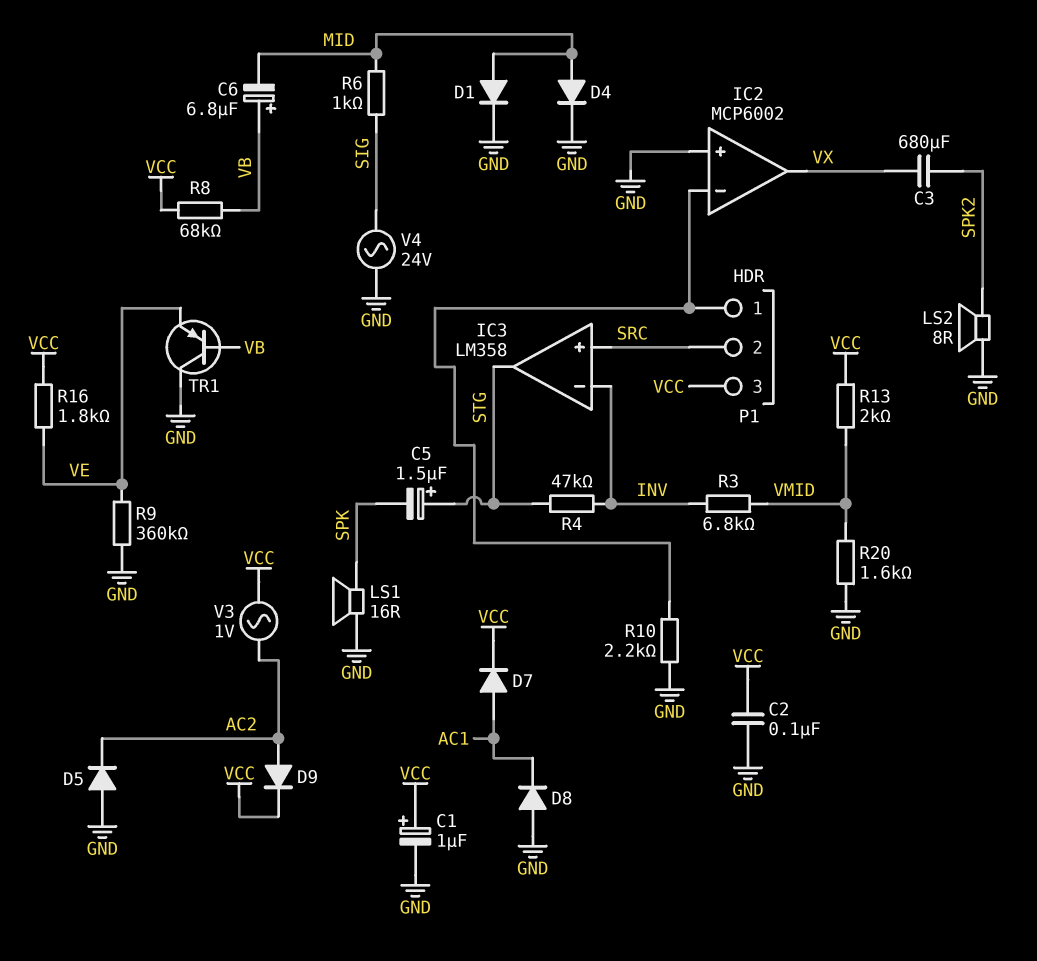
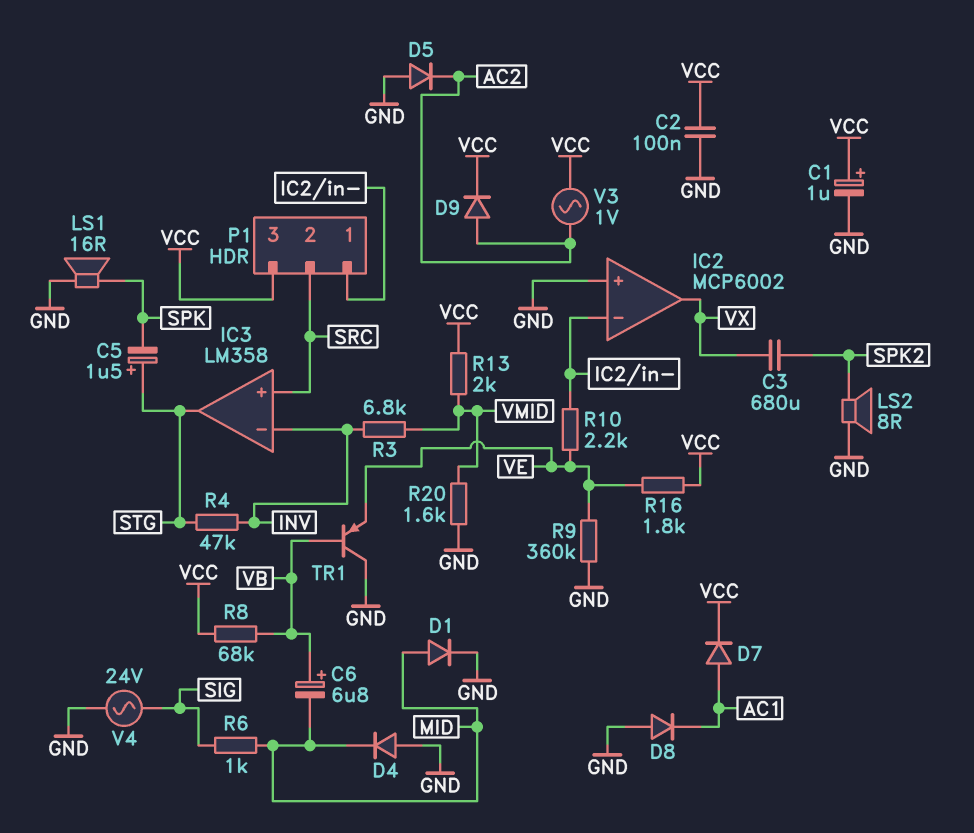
D4: diode (A MID, K GND) -> diode (A GND, K MID)
R10: 2.2k (GND, IC2/in-) -> 2.2k (IC2/in-, VE)

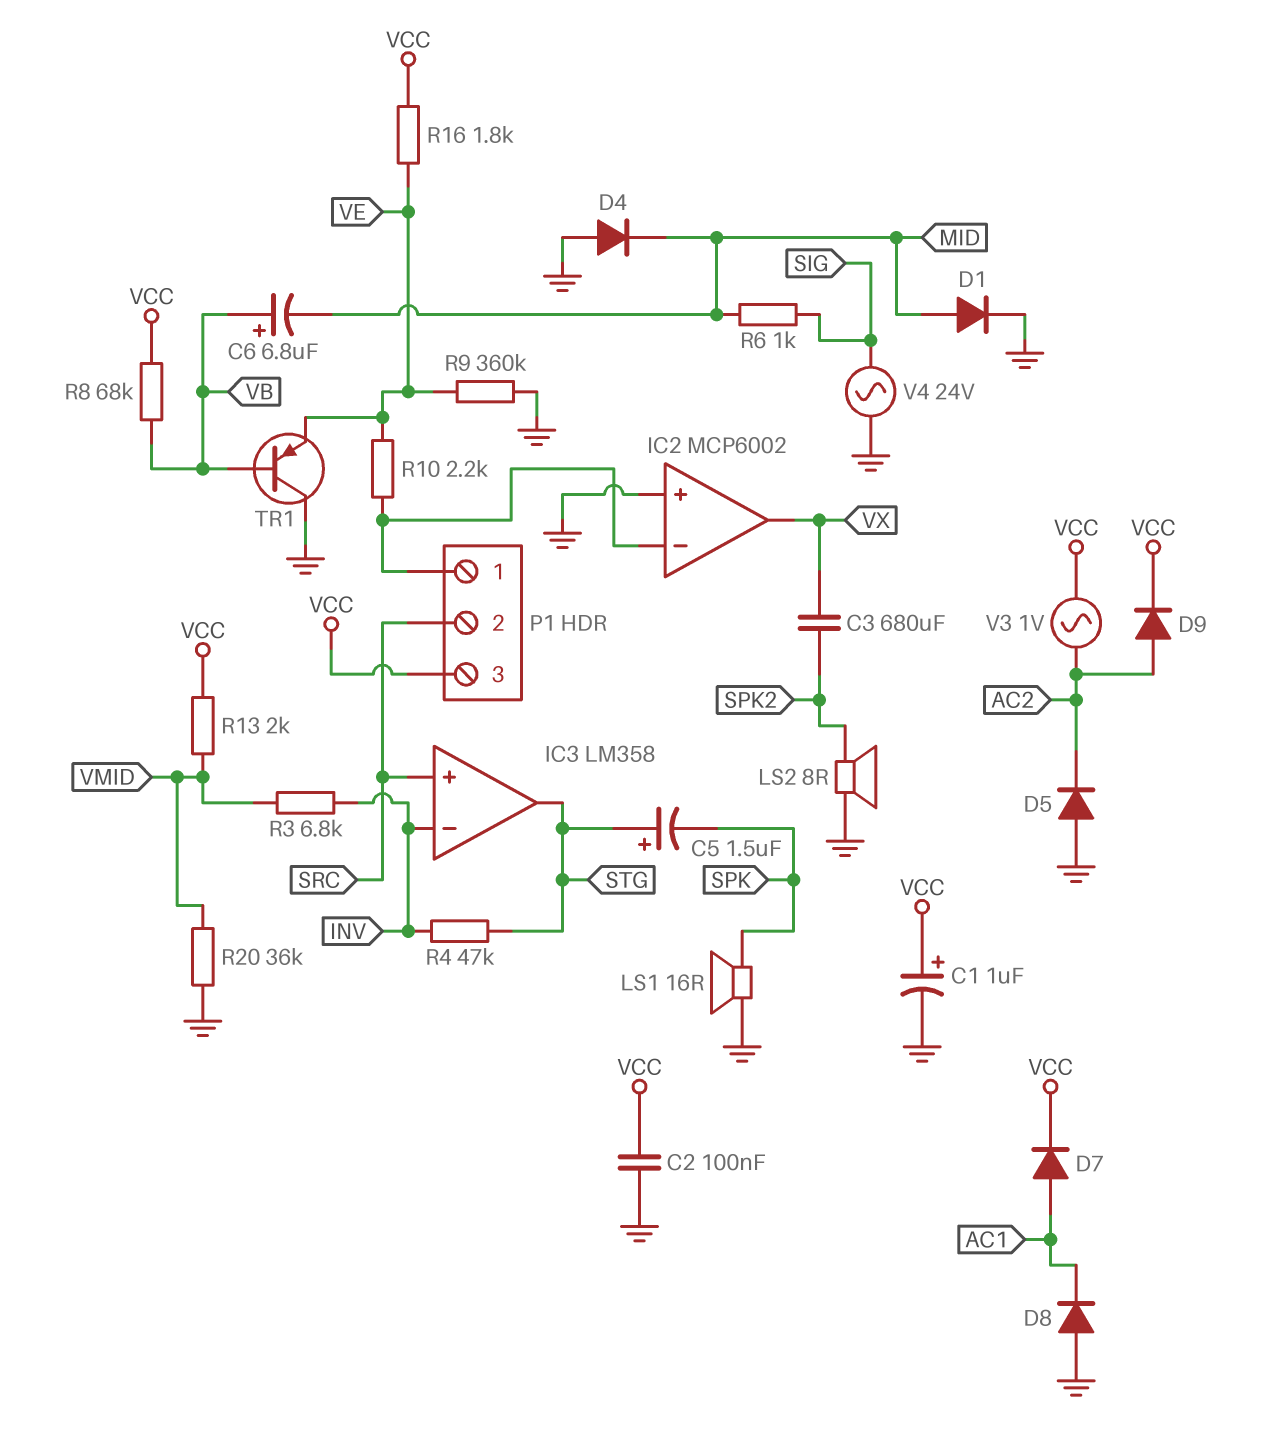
R20: 1.6k (GND, VMID) -> 36k (GND, VMID)

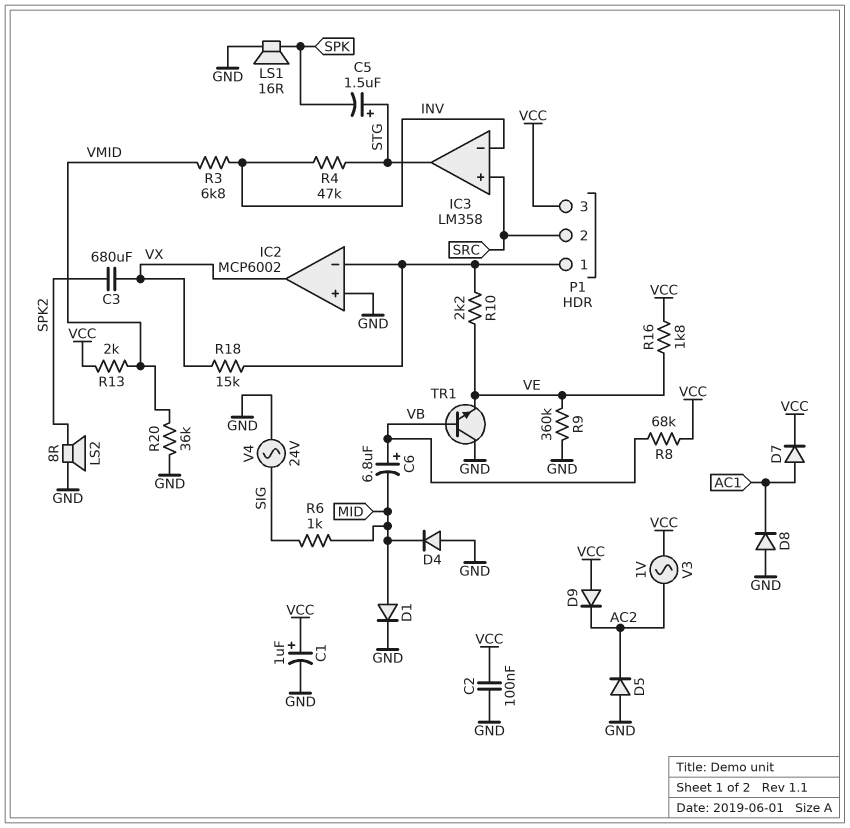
D9: diode (A AC2, K VCC) -> diode (A VCC, K AC2)
R18: none -> 15k (IC2/in-, VX)
TR1: PNP (B VB, C GND, E VE) -> NPN (B VB, C GND, E VE)

